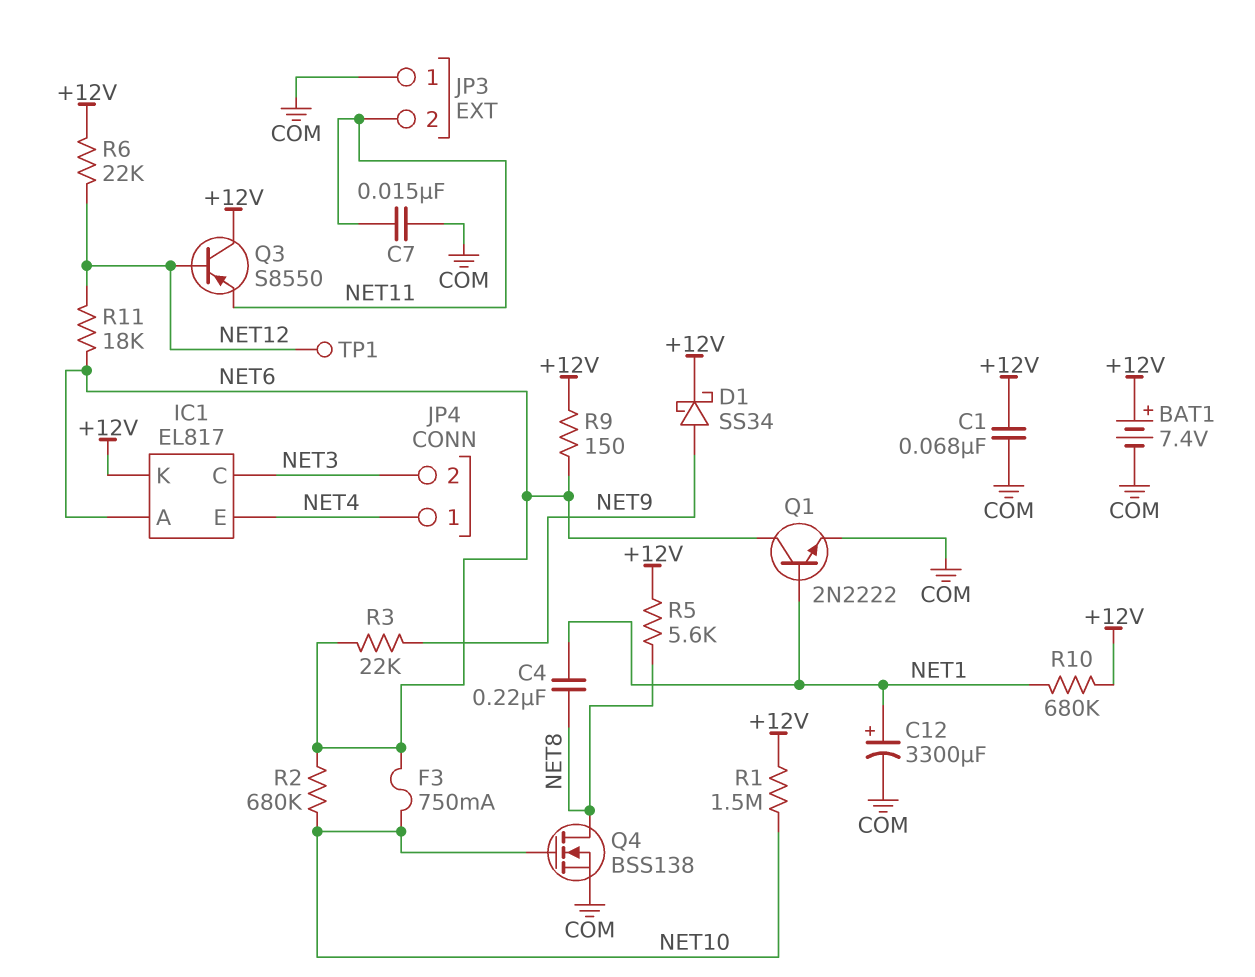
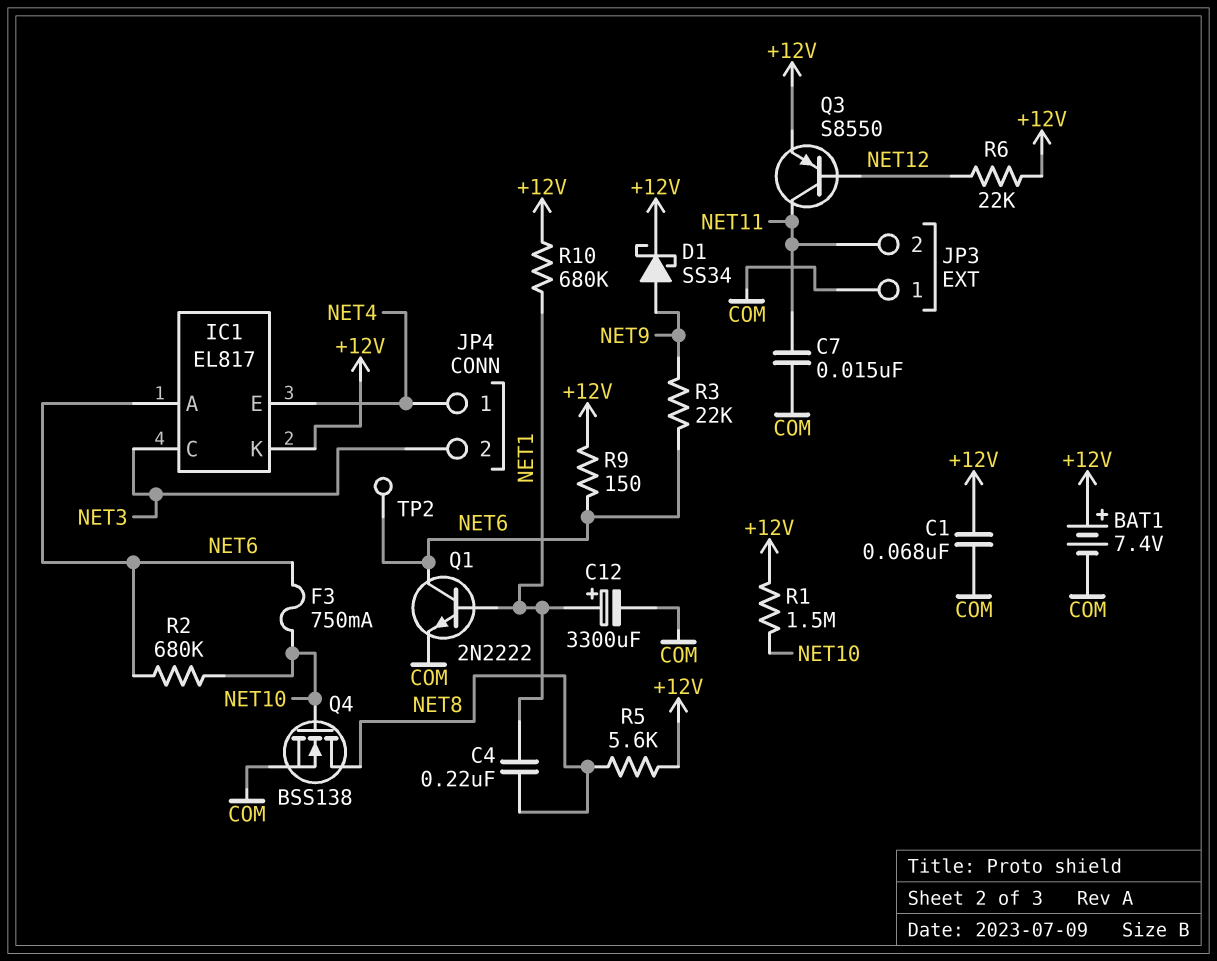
Q3: PNP S8550 (B NET12, C +12V, E NET11) -> PNP S8550 (B NET12, C NET11, E +12V)
R11: 18k (NET6, NET12) -> none
TP1: test point (NET12) -> none
TP2: none -> test point (NET6)

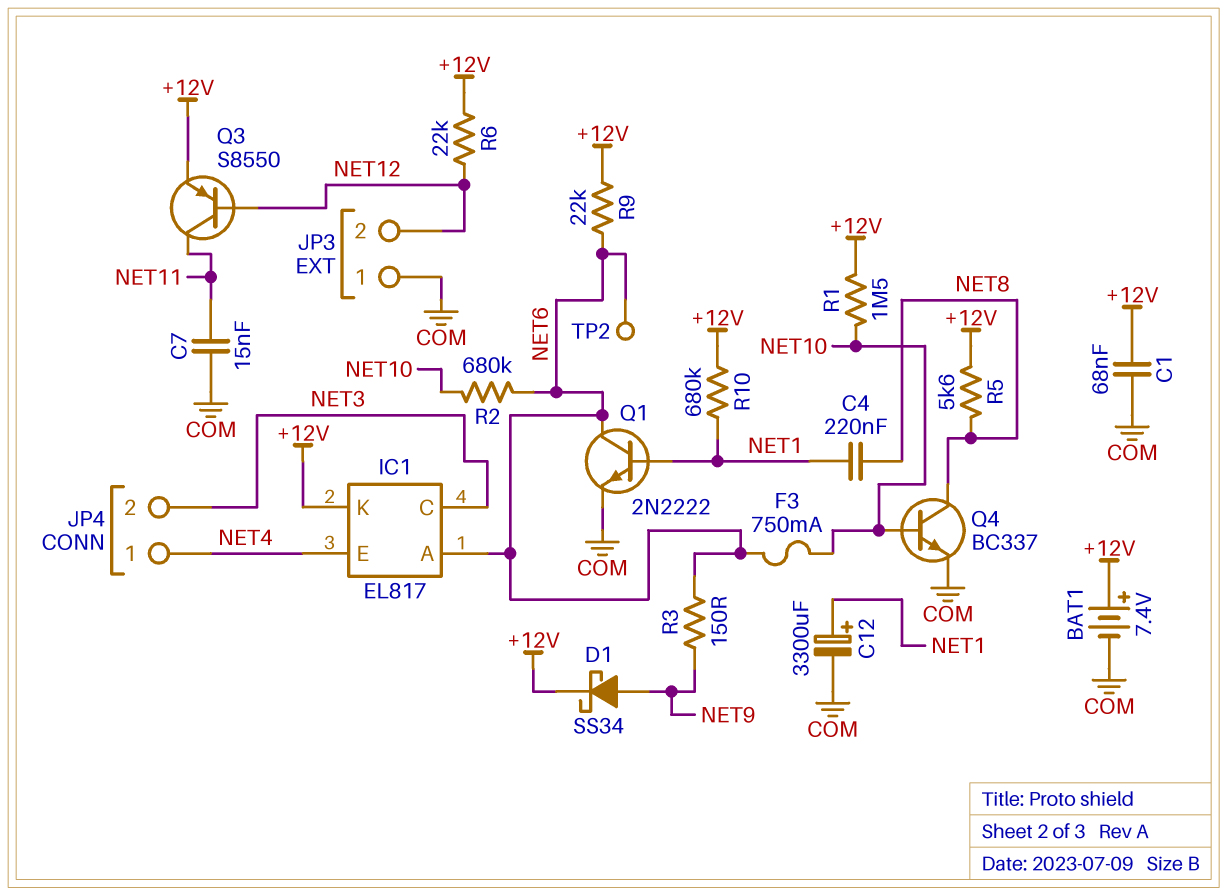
JP3 pin 2: NET11 -> NET12
Q4: NMOS BSS138 (G NET10, D NET8, S COM) -> NPN BC337 (B NET10, C NET8, E COM)
R3: 22k (NET6, NET9) -> 150 (NET6, NET9)
R9: 150 (+12V, NET6) -> 22k (+12V, NET6)

